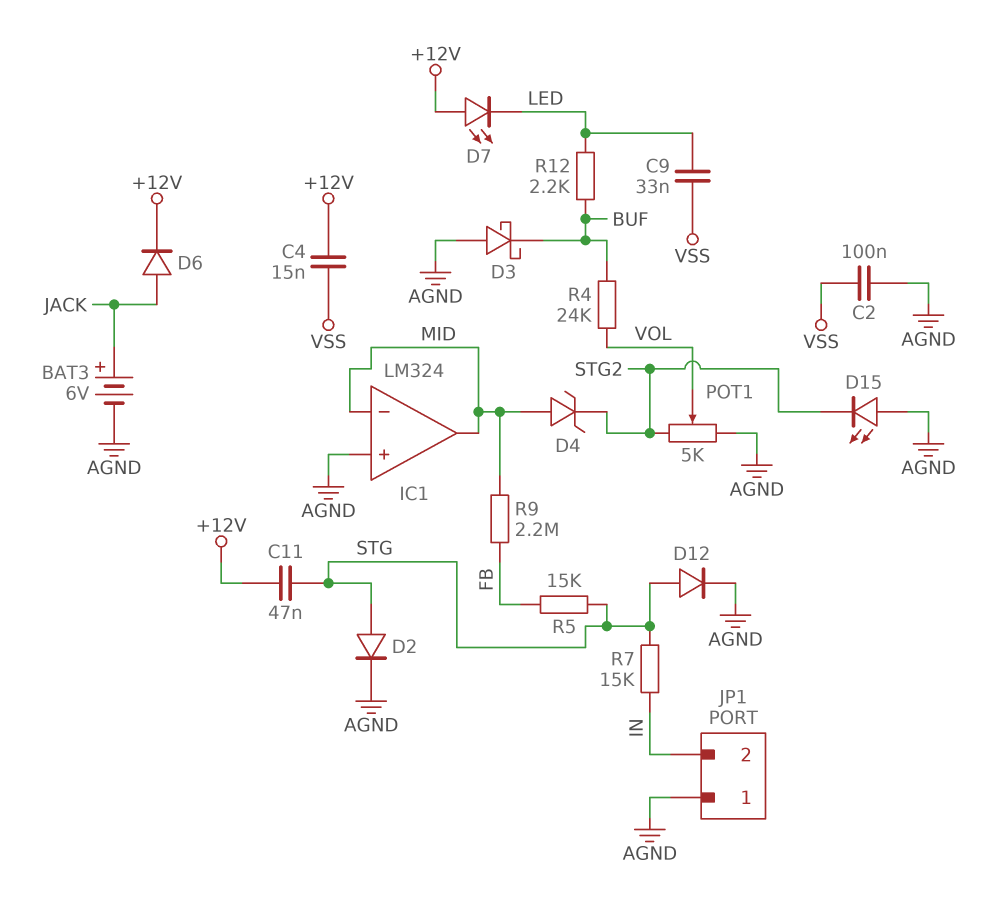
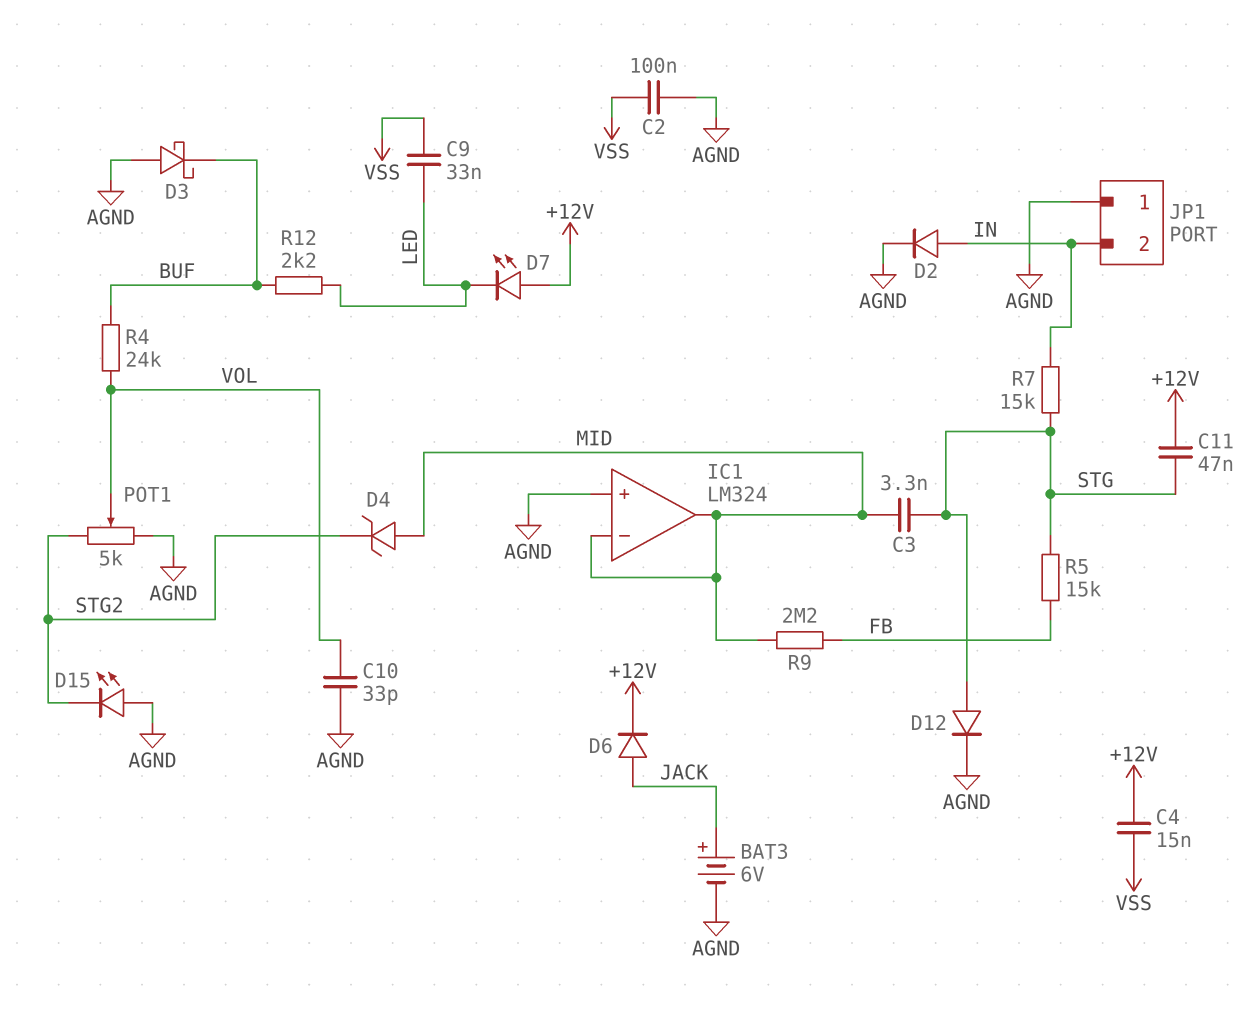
C3: none -> 3.3nF (MID, STG)
C10: none -> 33pF (AGND, VOL)
D2: diode (A STG, K AGND) -> diode (A IN, K AGND)

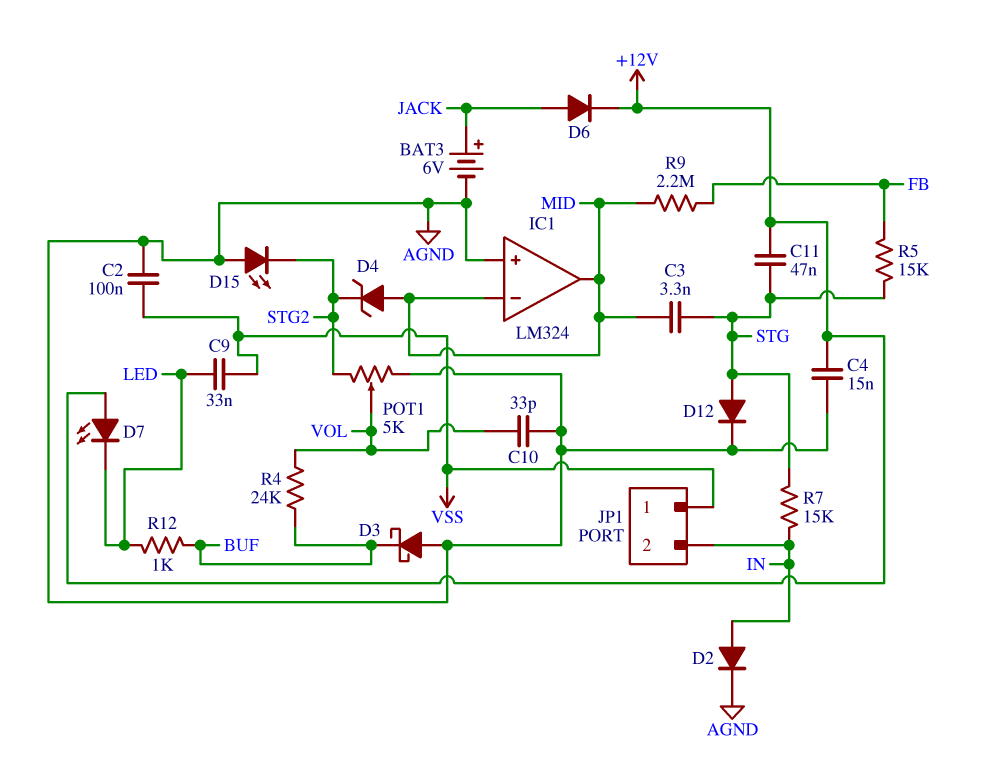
C4: 15nF (+12V, VSS) -> 15nF (+12V, AGND)
JP1 pin 1: AGND -> VSS
R12: 2.2k (BUF, LED) -> 1k (BUF, LED)

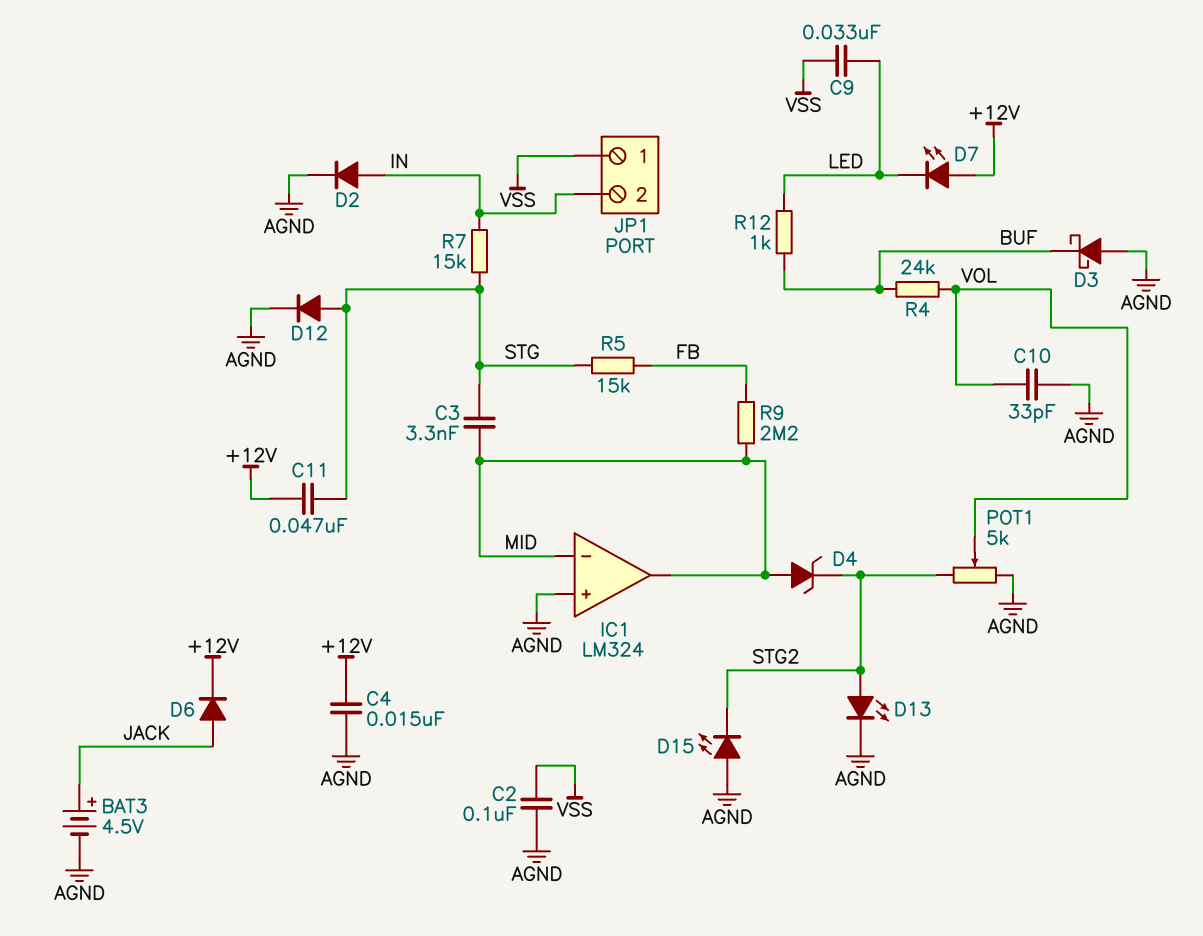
BAT3: 6V (plus JACK, minus AGND) -> 4.5V (plus JACK, minus AGND)
D13: none -> LED (A STG2, K AGND)

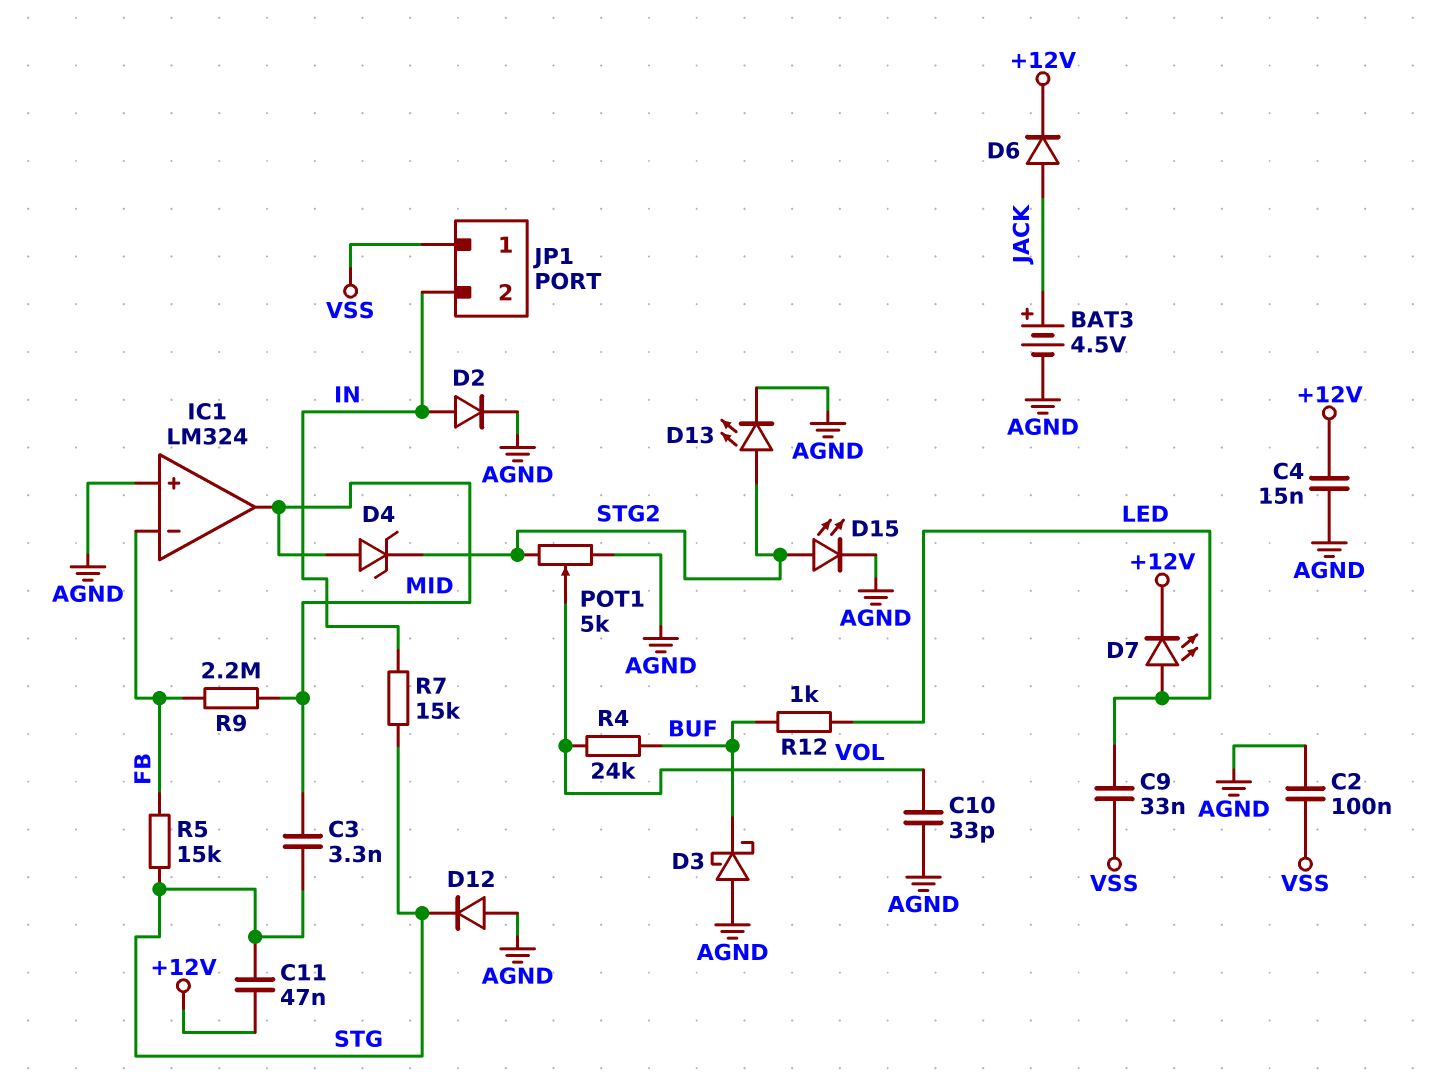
D7: LED (A +12V, K LED) -> LED (A LED, K +12V)
D12: diode (A STG, K AGND) -> diode (A AGND, K STG)
D15: LED (A AGND, K STG2) -> LED (A STG2, K AGND)
IC1 pin in-: MID -> FB

